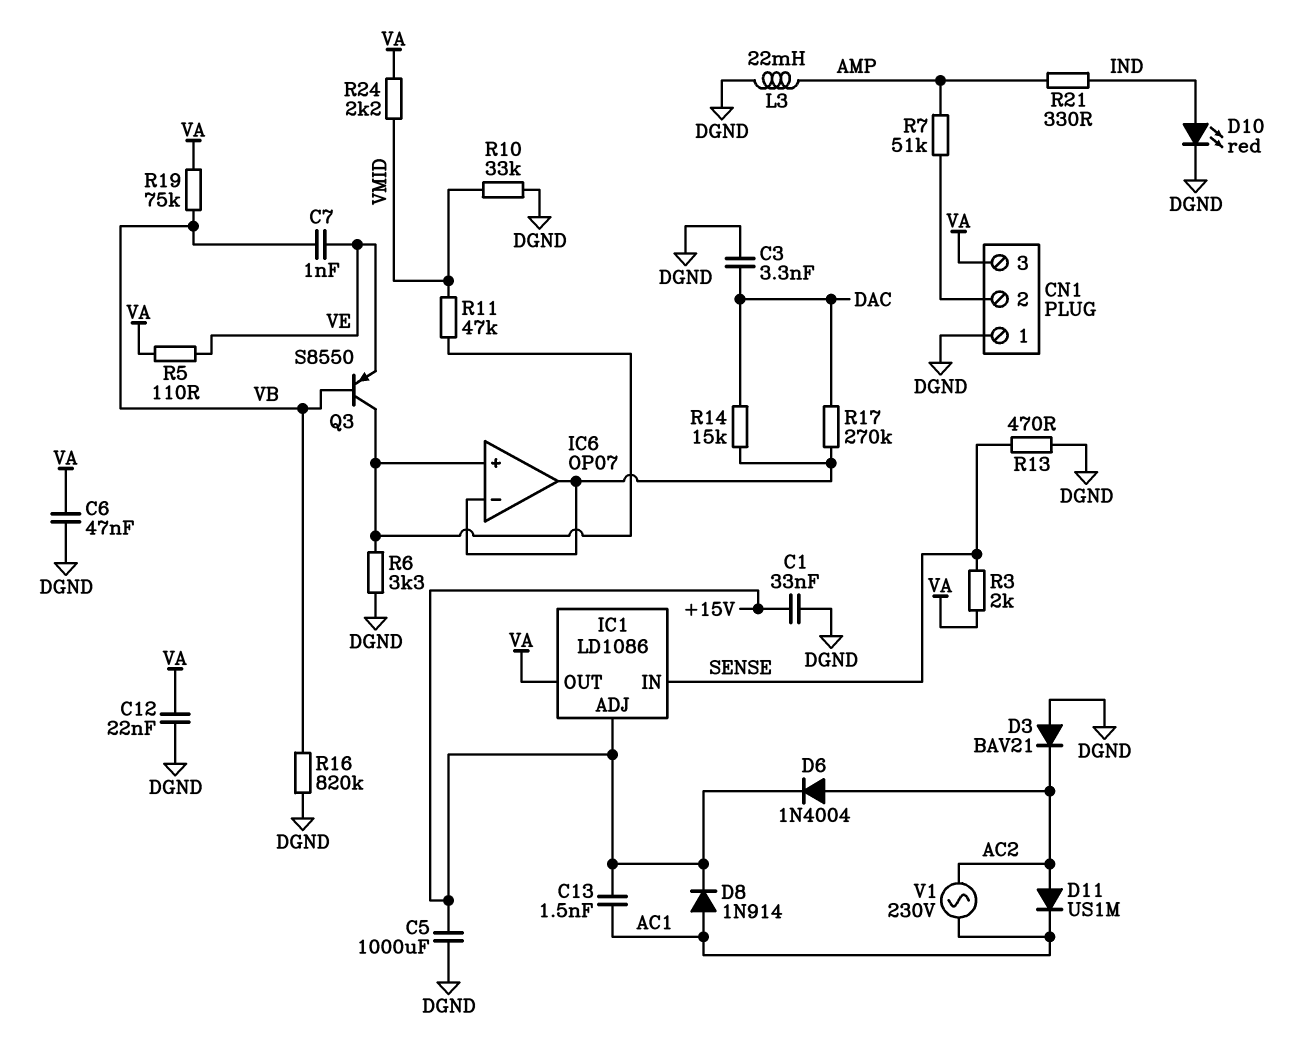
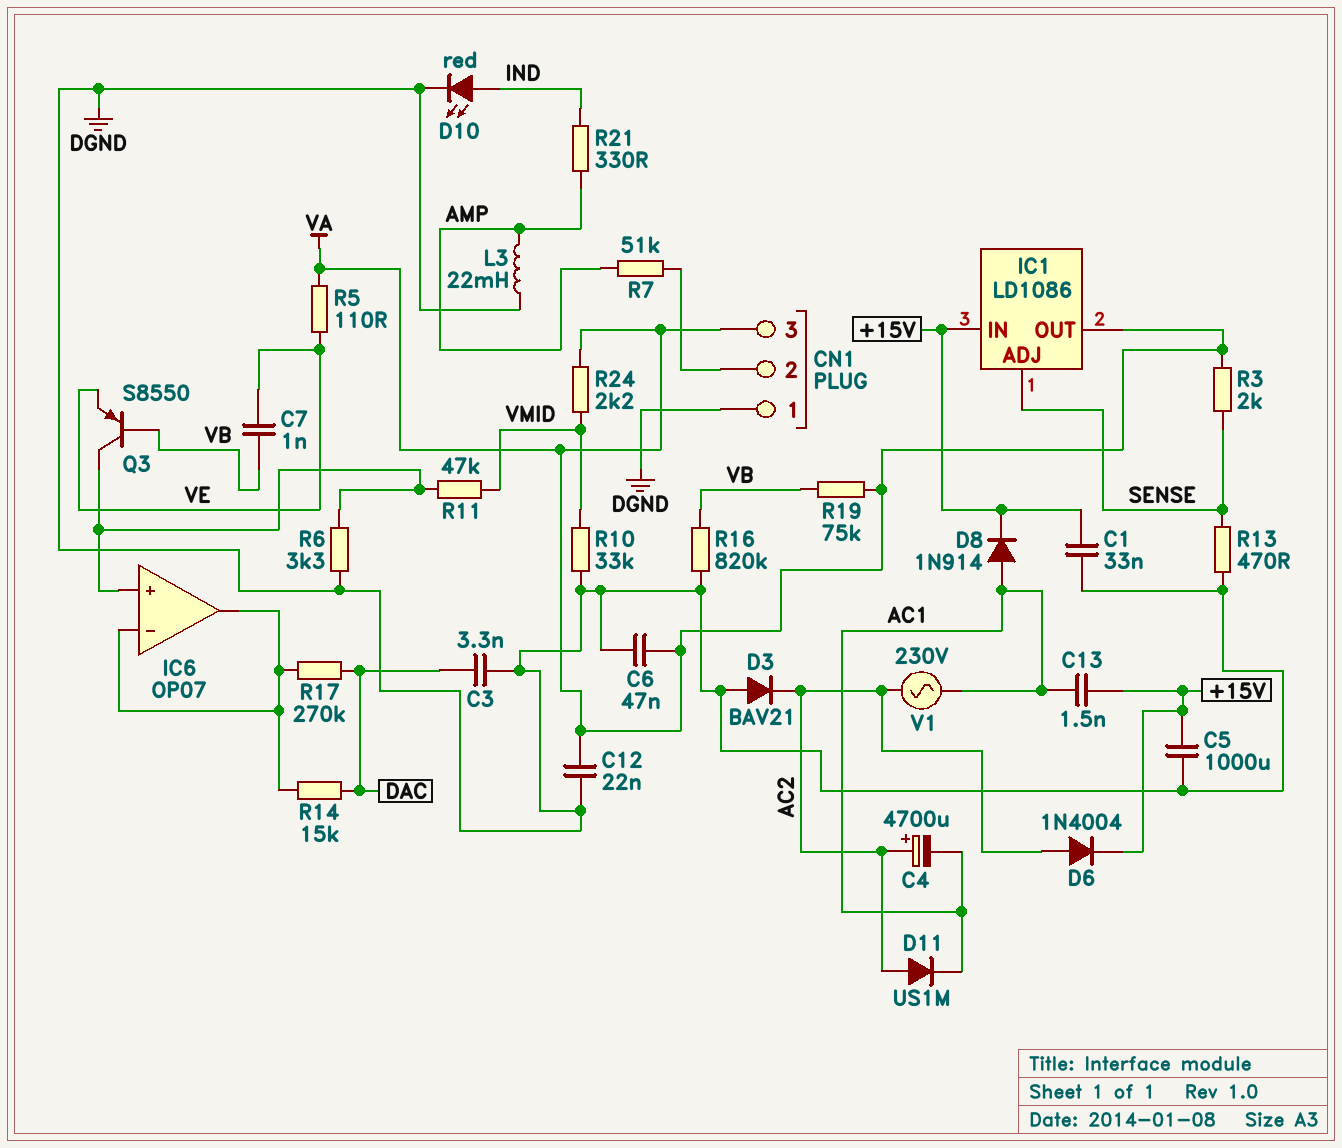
C4: none -> 4700uF (plus AC2, minus AC1)
IC1 pin ADJ: +15V -> SENSE
IC1 pin IN: SENSE -> +15V

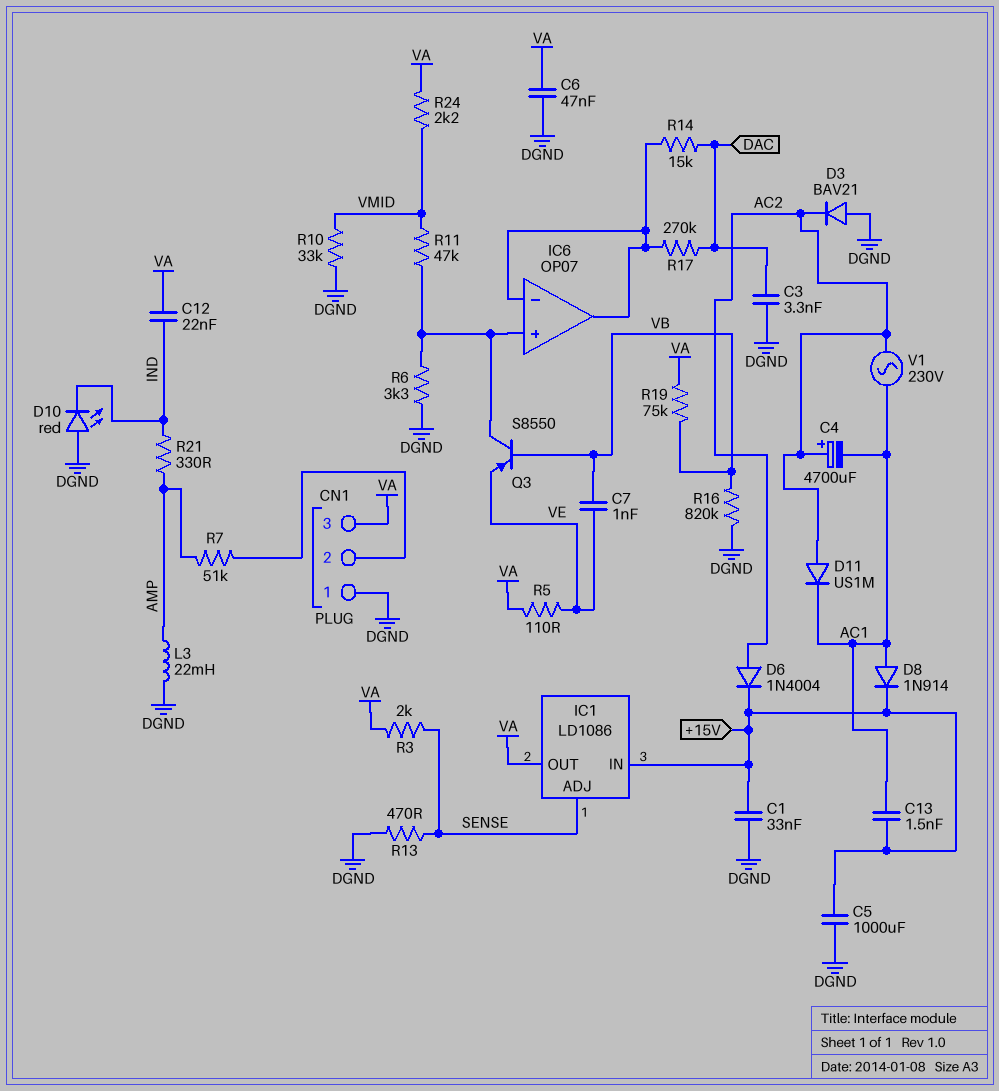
C12: 22nF (DGND, VA) -> 22nF (IND, VA)
D10: LED red (A IND, K DGND) -> LED red (A DGND, K IND)

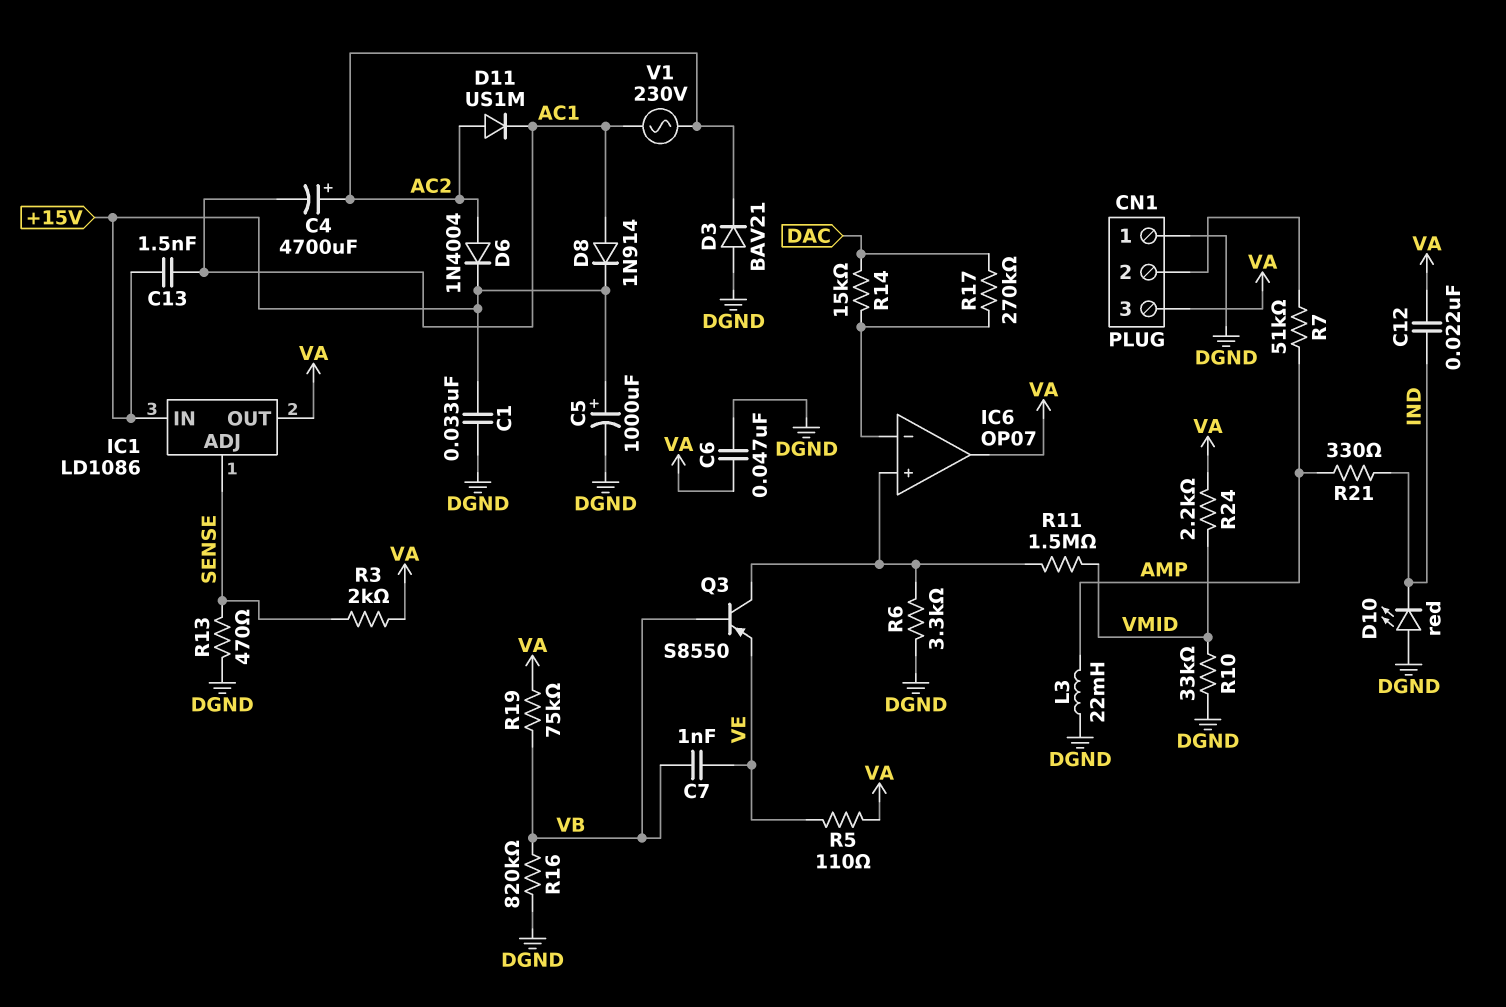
C3: 3.3nF (DAC, DGND) -> none
C5: 1000uF (+15V, DGND) -> 1000uF (plus +15V, minus DGND)
IC6 pin out: IC6/in- -> VA
R11: 47k (IC6/in+, VMID) -> 1.5M (IC6/in+, VMID)

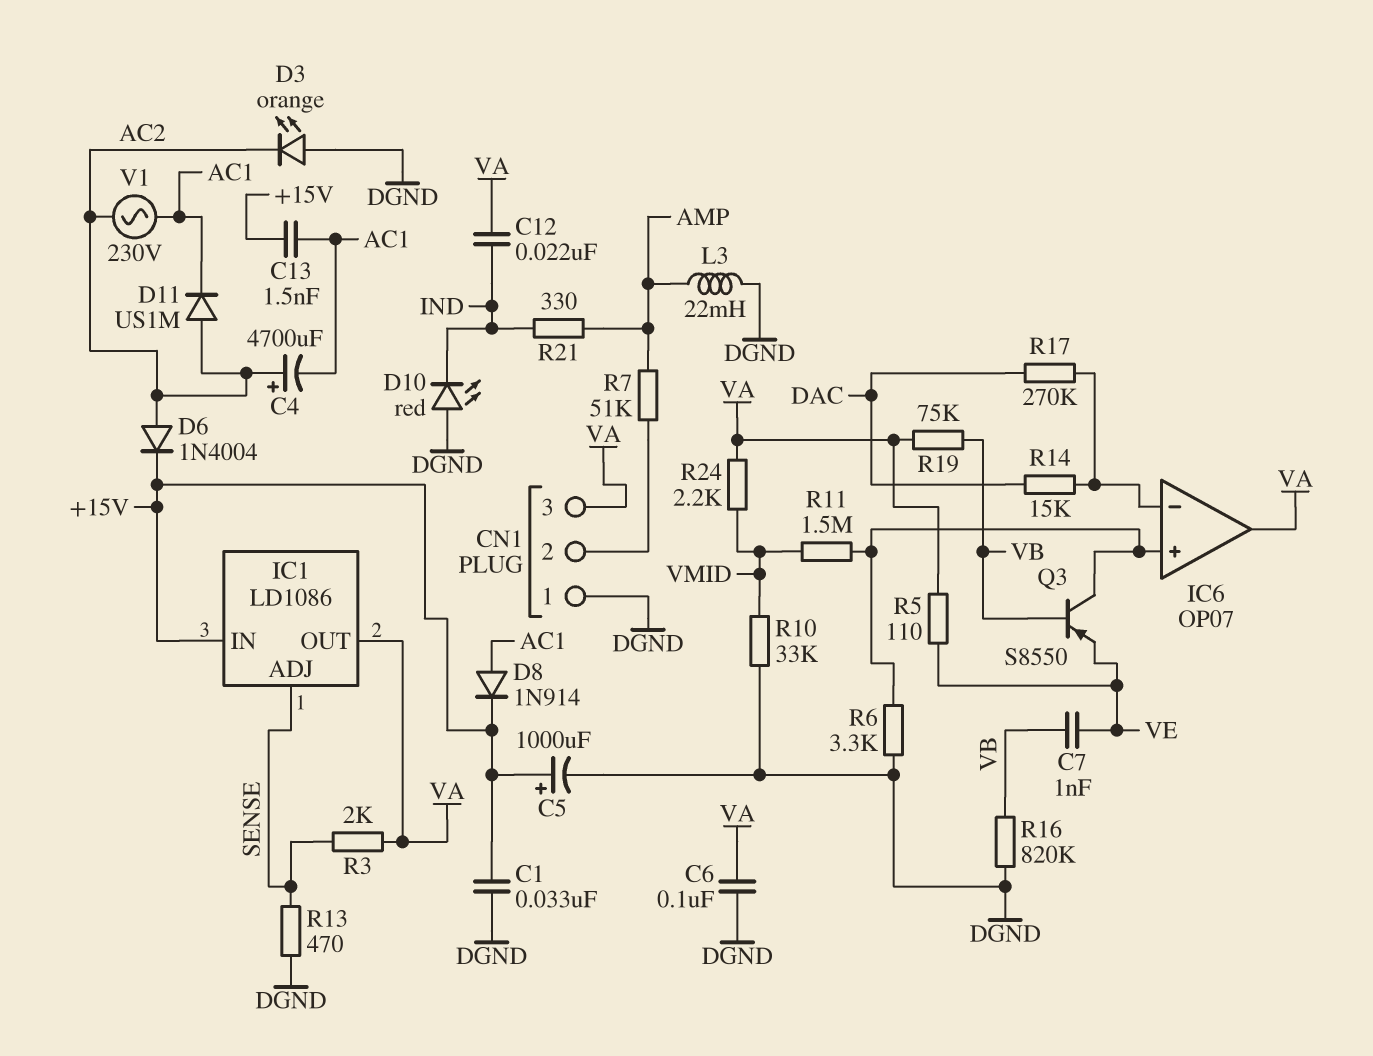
C6: 47nF (DGND, VA) -> 100nF (DGND, VA)
D3: diode BAV21 (A DGND, K AC2) -> LED orange (A DGND, K AC2)

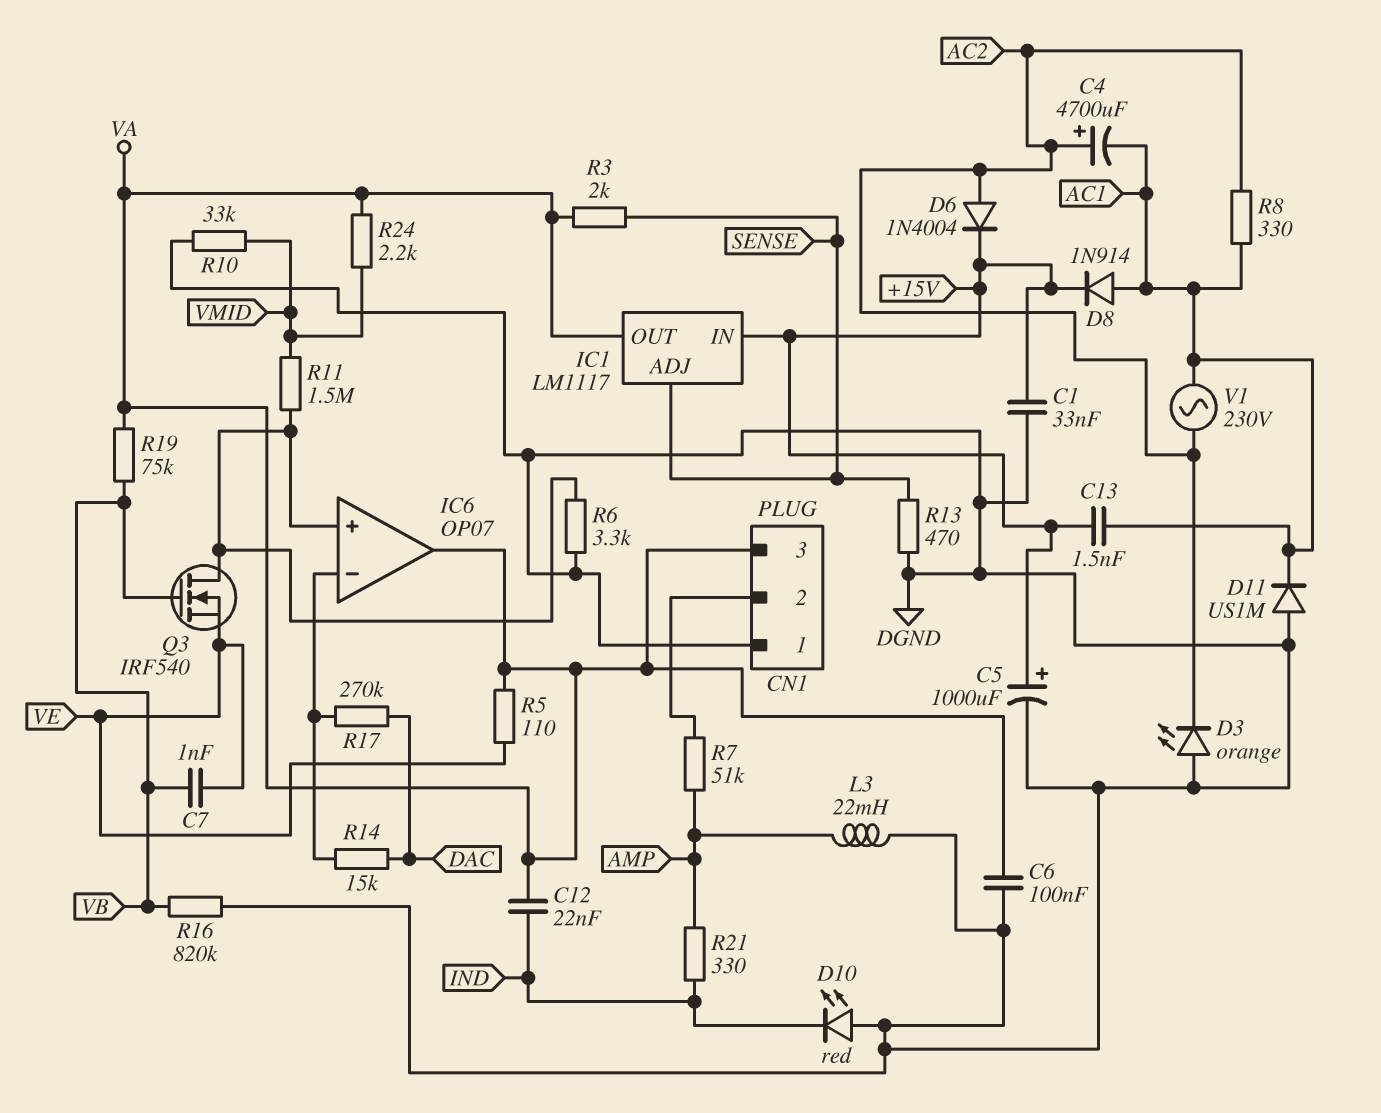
D11: diode US1M (A AC2, K AC1) -> diode US1M (A DGND, K AC1)
IC1: LD1086 -> LM1117
Q3: PNP S8550 (B VB, C IC6/in+, E VE) -> NMOS IRF540 (G VB, D IC6/in+, S VE)
R8: none -> 330 (AC1, AC2)

